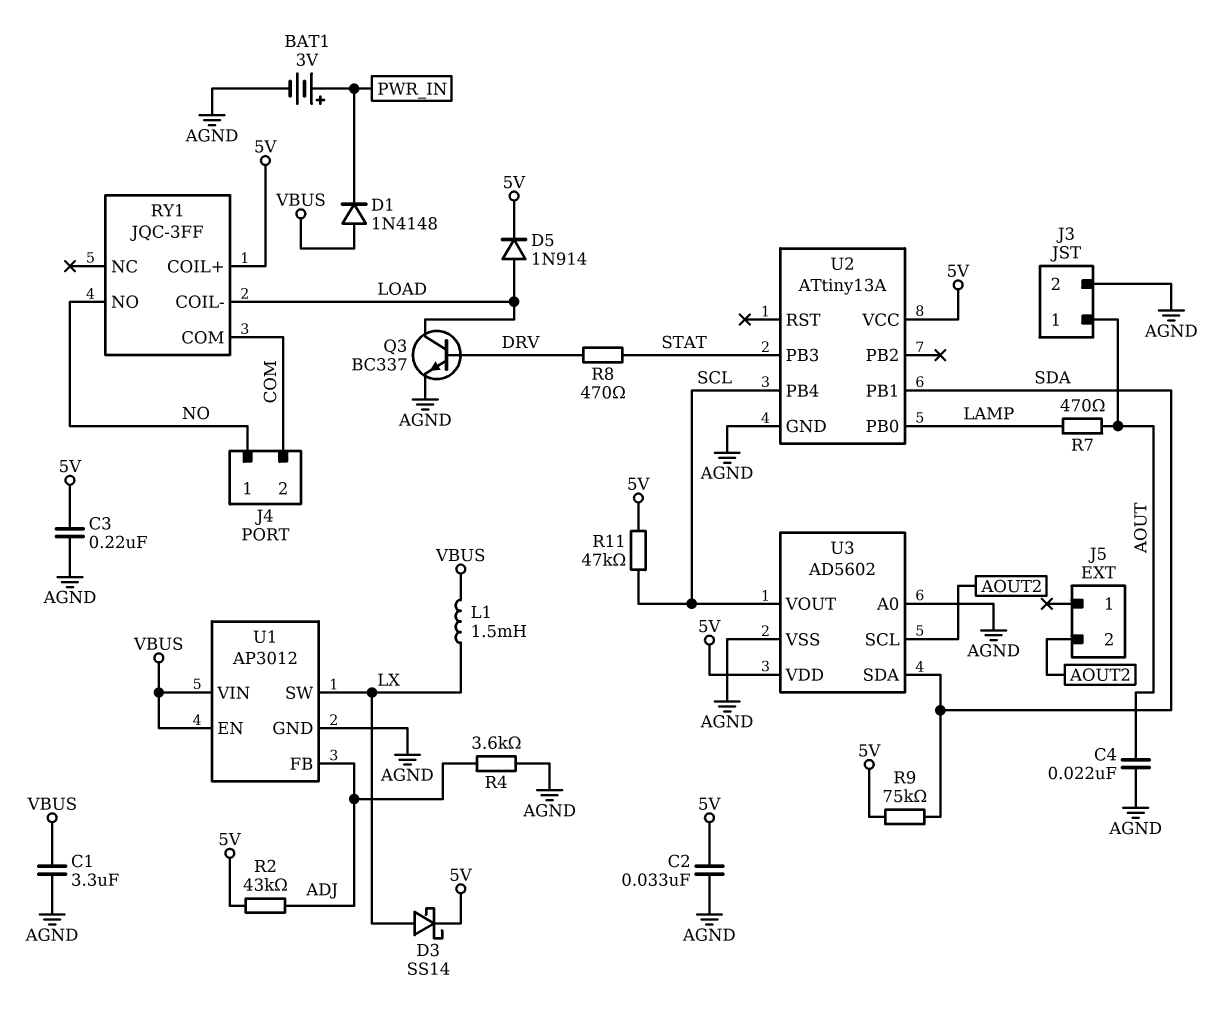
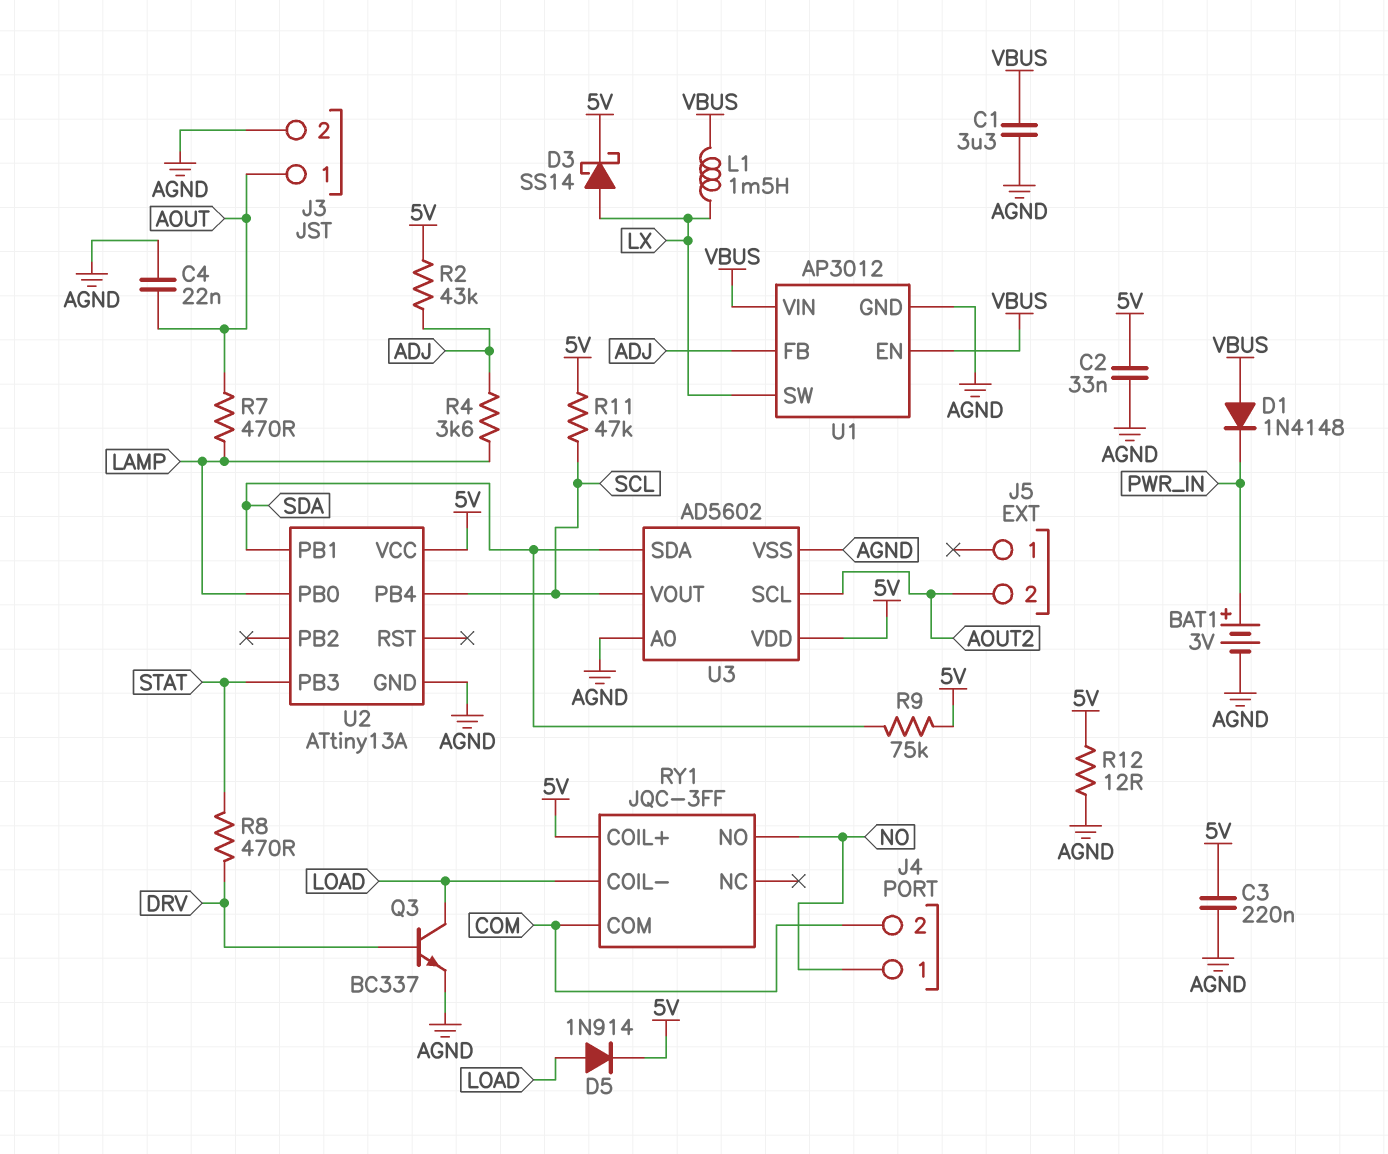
R4: 3.6k (ADJ, AGND) -> 3.6k (ADJ, LAMP)
R12: none -> 12 (5V, AGND)

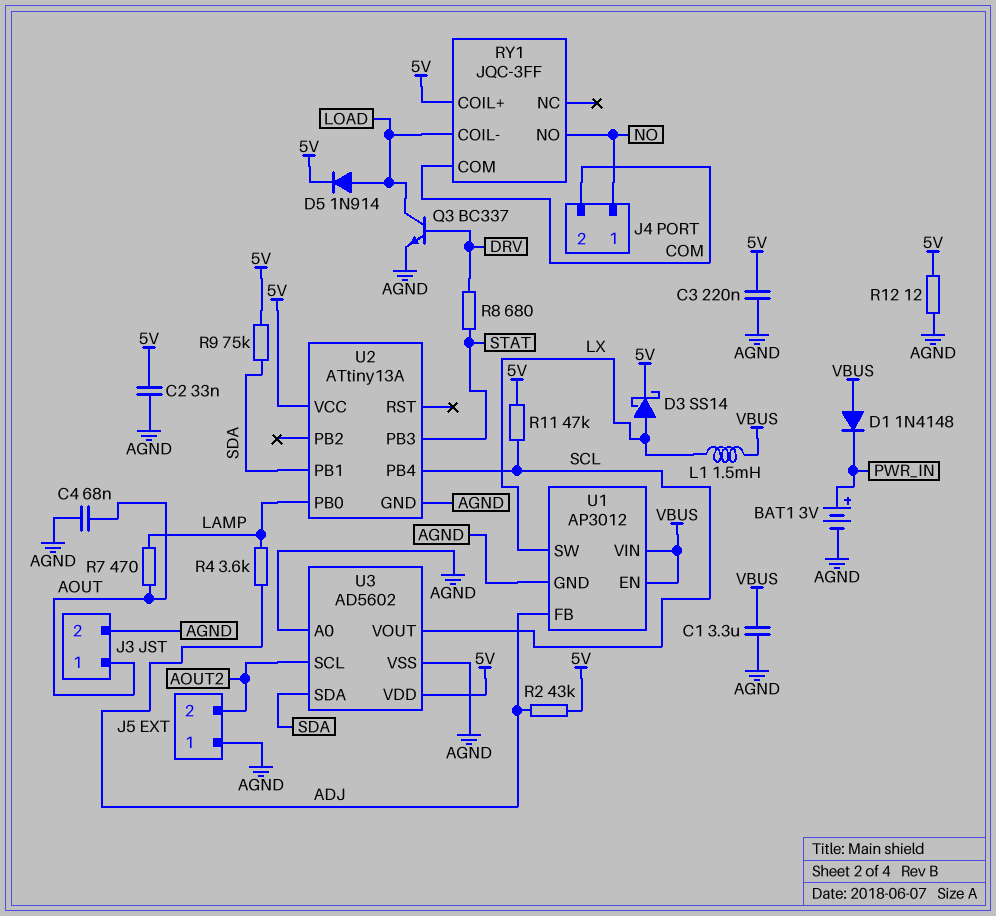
C4: 22nF (AGND, AOUT) -> 68nF (AGND, AOUT)
J5 pin 1: none -> AGND
R8: 470 (DRV, STAT) -> 680 (DRV, STAT)

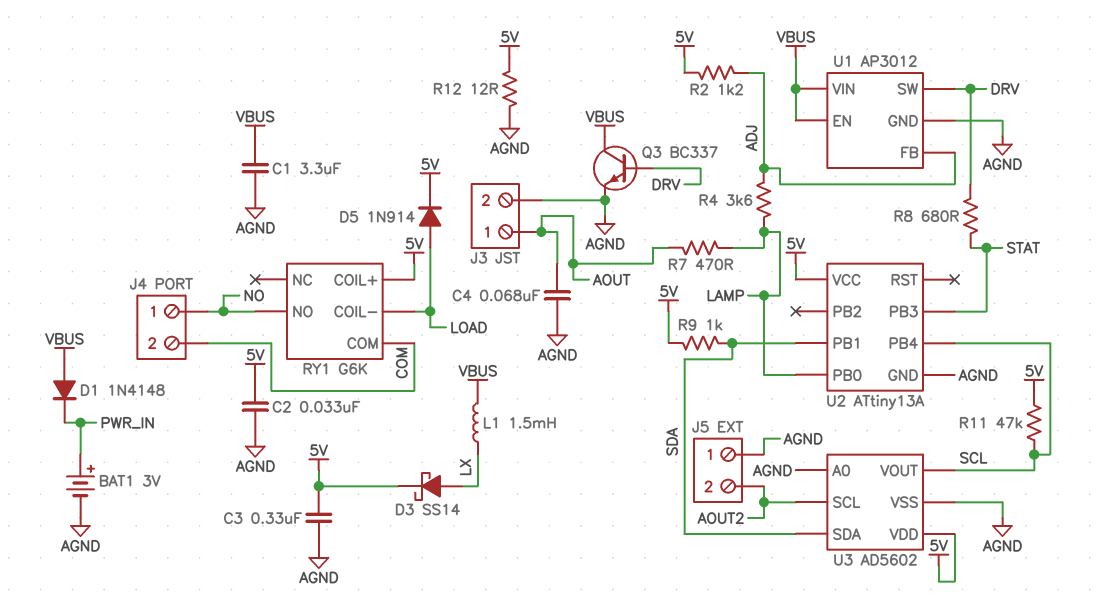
C3: 220nF (5V, AGND) -> 330nF (5V, AGND)
Q3: NPN BC337 (B DRV, C LOAD, E AGND) -> NPN BC337 (B DRV, C VBUS, E AGND)
R2: 43k (5V, ADJ) -> 1.2k (5V, ADJ)
R9: 75k (5V, SDA) -> 1k (5V, SDA)
RY1: JQC-3FF -> G6K
U1 pin SW: LX -> DRV

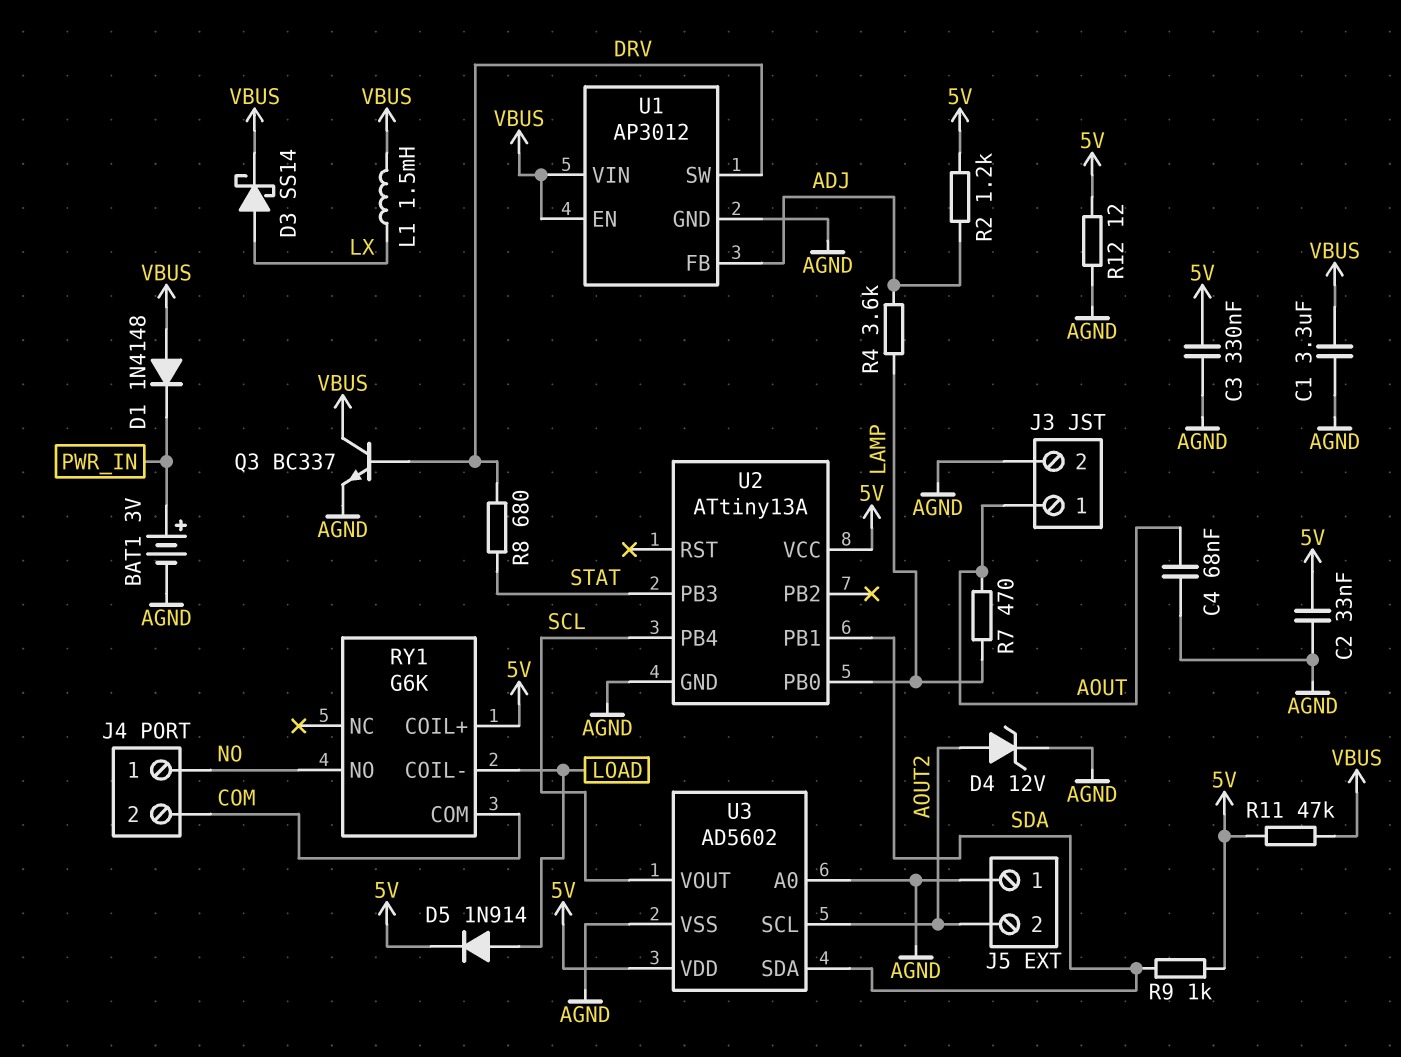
D3: schottky SS14 (A LX, K 5V) -> schottky SS14 (A LX, K VBUS)
D4: none -> zener 12V (A AOUT2, K AGND)
R11: 47k (5V, SCL) -> 47k (5V, VBUS)

